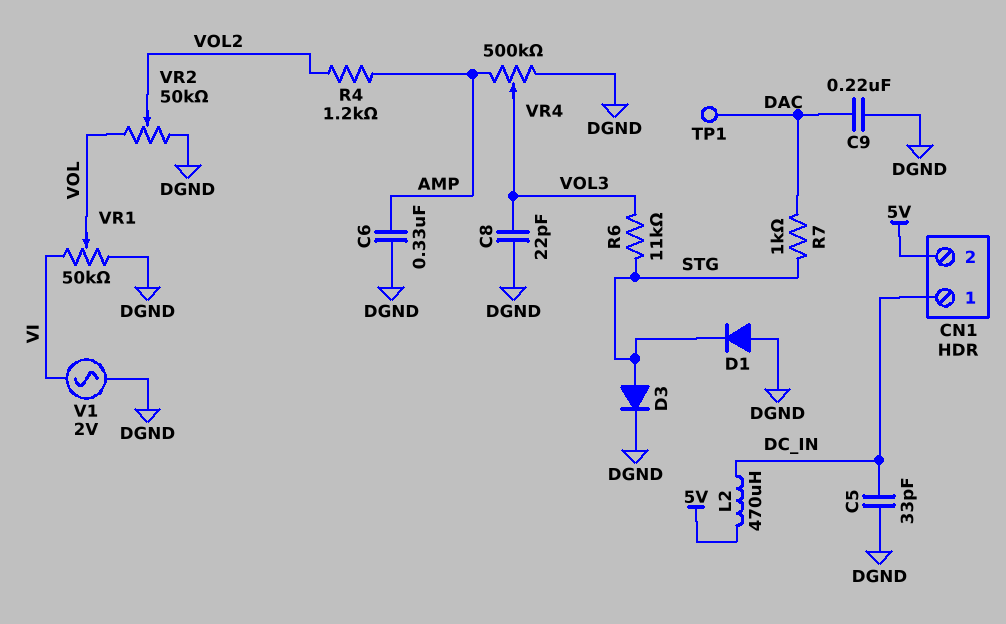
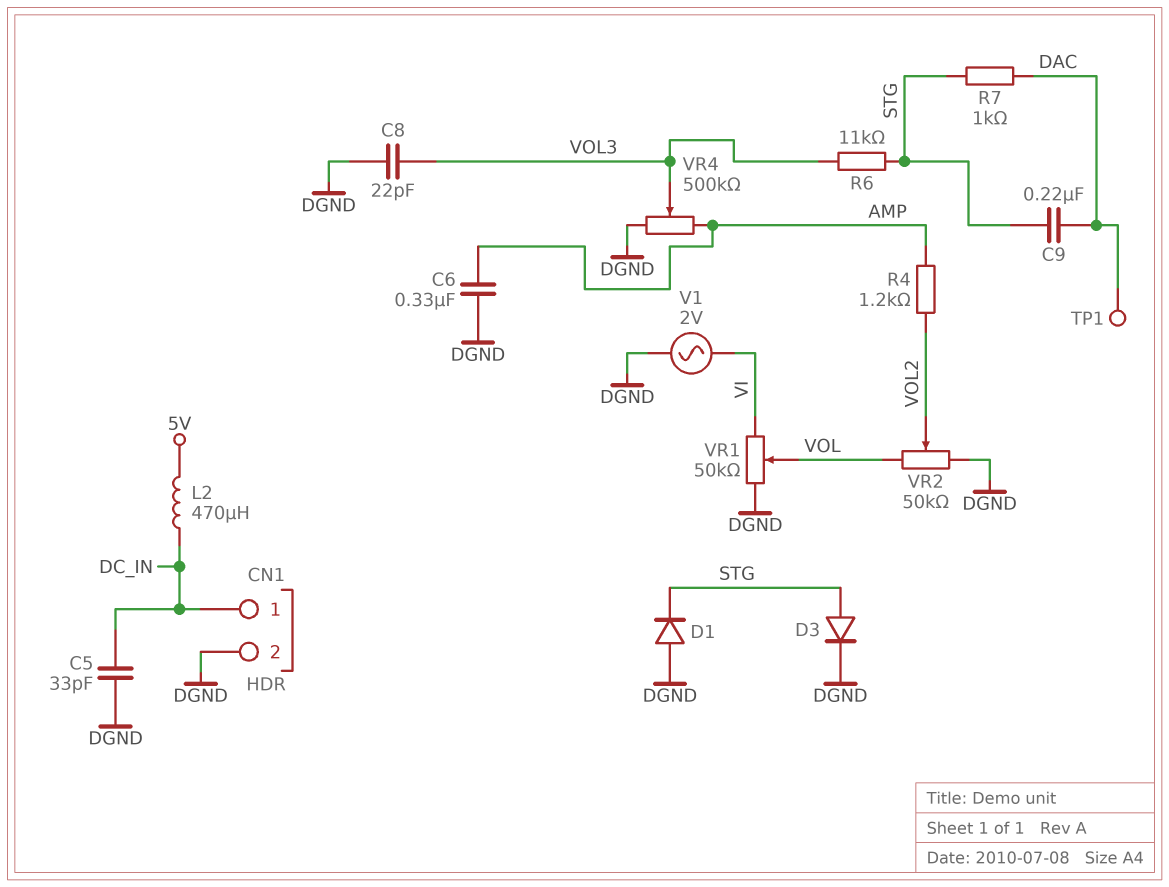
C9: 220nF (DAC, DGND) -> 220nF (DAC, STG)
CN1 pin 2: 5V -> DGND

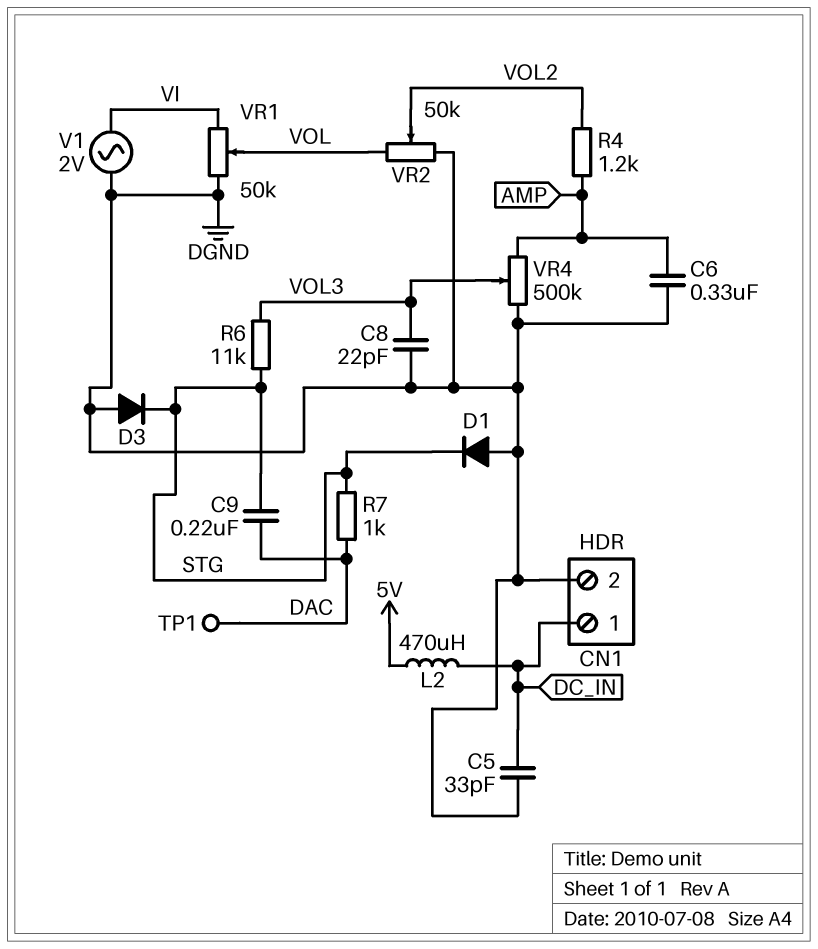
D3: diode (A STG, K DGND) -> diode (A DGND, K STG)

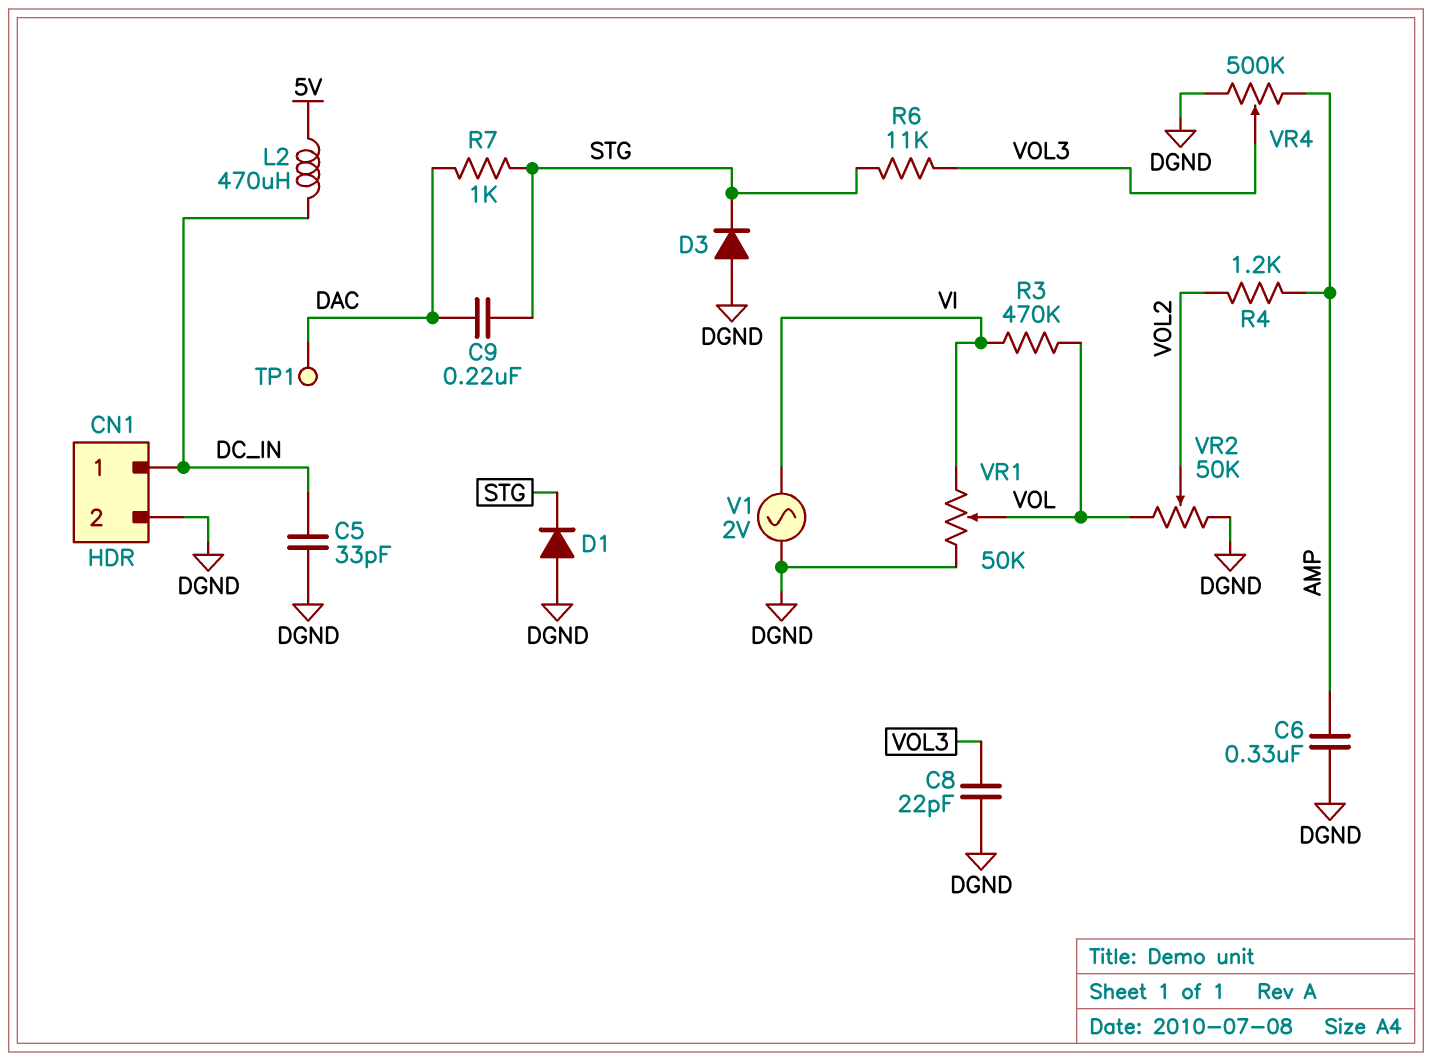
R3: none -> 470k (VI, VOL)

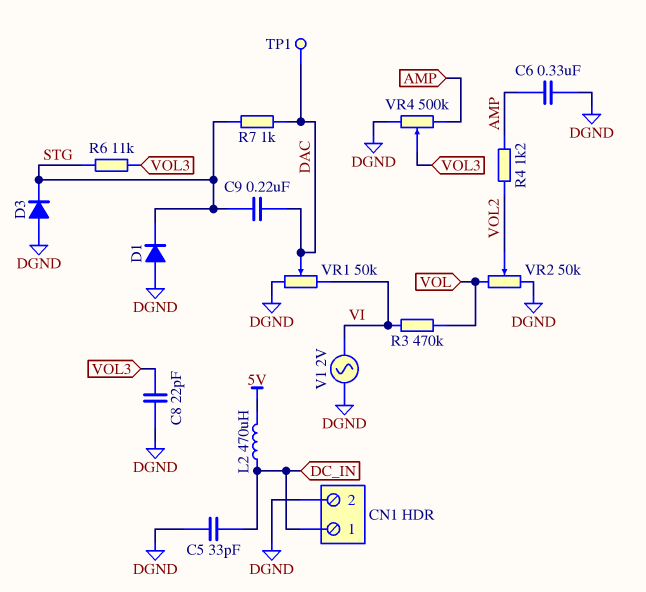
VR1: 50k (DGND, VI, wiper VOL) -> 50k (DGND, VI, wiper DAC)

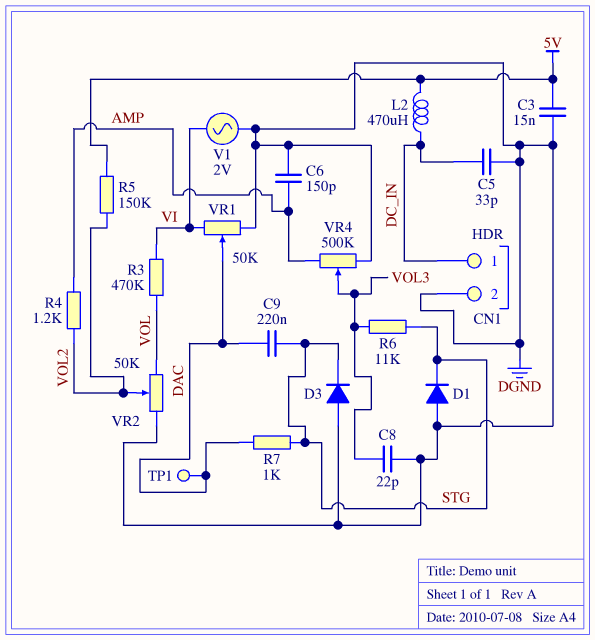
C3: none -> 15nF (5V, DGND)
C6: 330nF (AMP, DGND) -> 150pF (AMP, DGND)
R5: none -> 150k (5V, VOL2)

